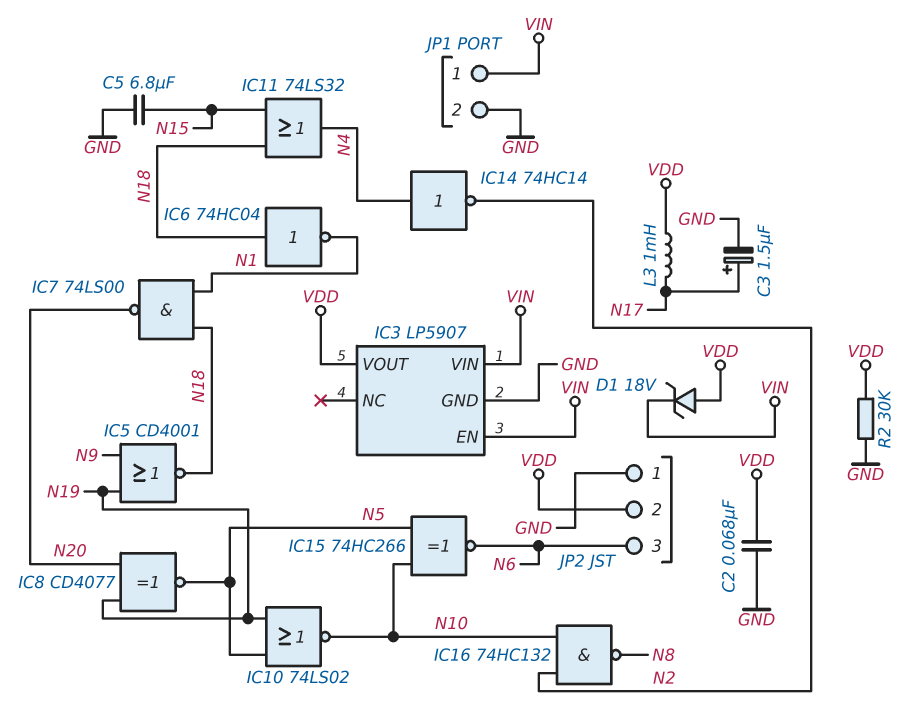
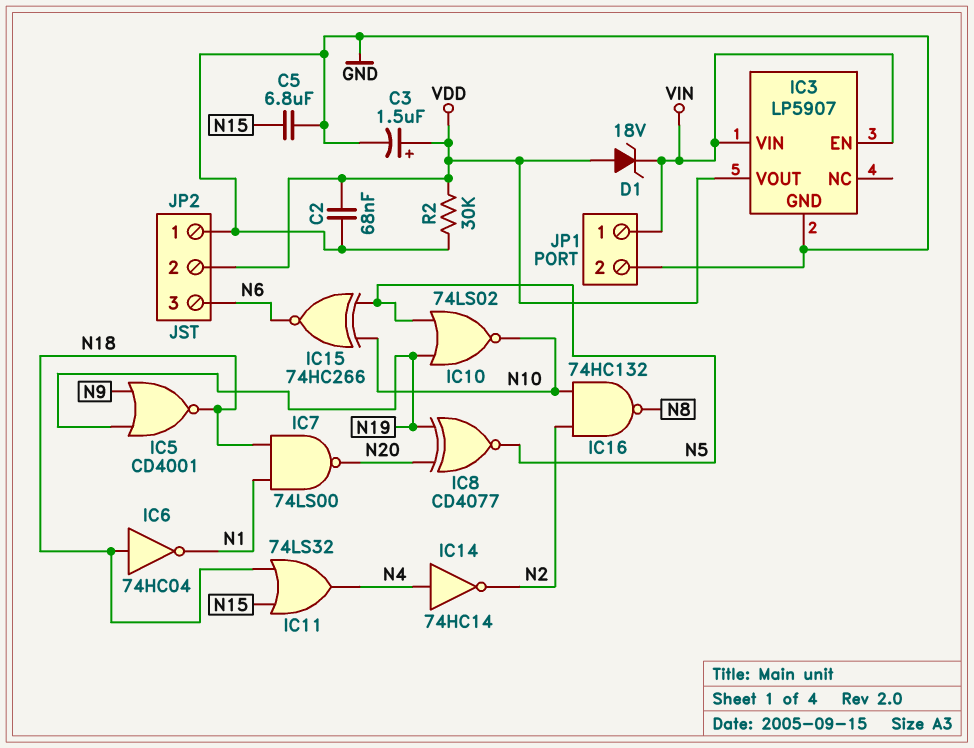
C3: 1.5uF (plus N17, minus GND) -> 1.5uF (plus VDD, minus GND)
L3: 1mH (N17, VDD) -> none

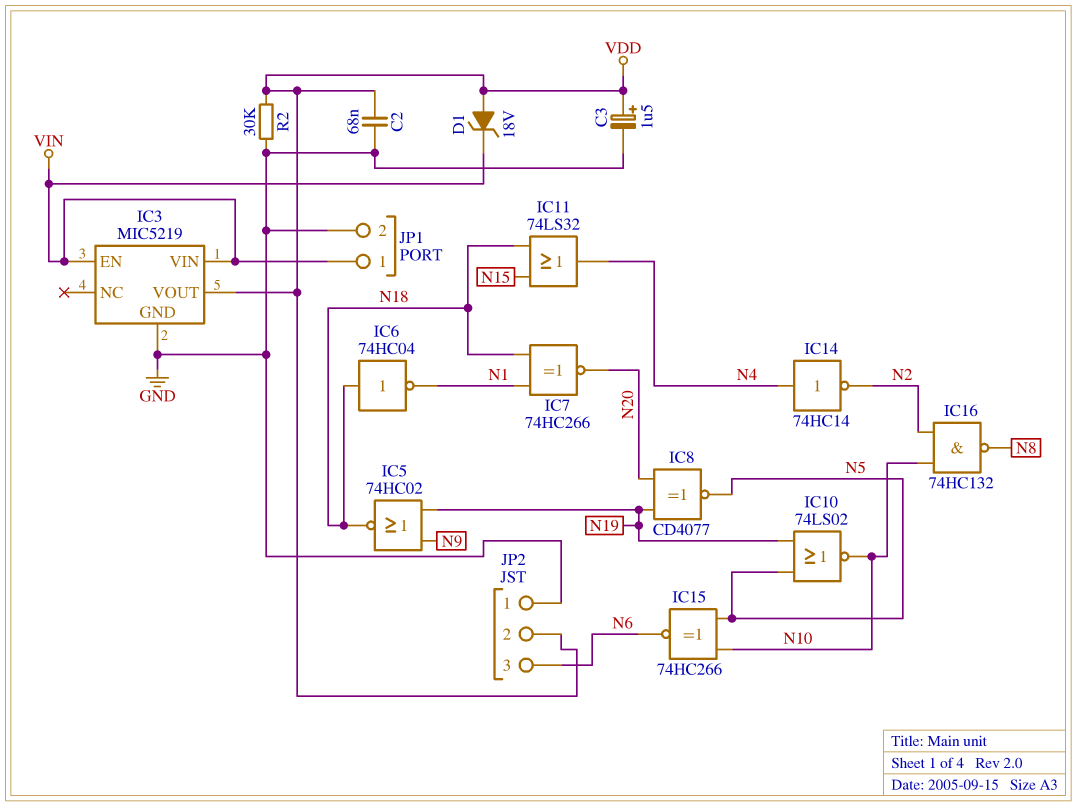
C5: 6.8uF (GND, N15) -> none
IC3: LP5907 -> MIC5219
IC5: NOR CD4001 (in N9, in N19, out N18) -> NOR 74HC02 (in N9, in N19, out N18)
IC7: NAND 74LS00 (in N1, in N18, out N20) -> XNOR 74HC266 (in N1, in N18, out N20)

